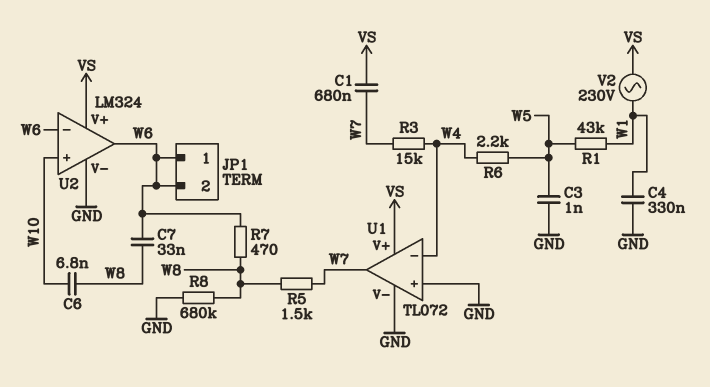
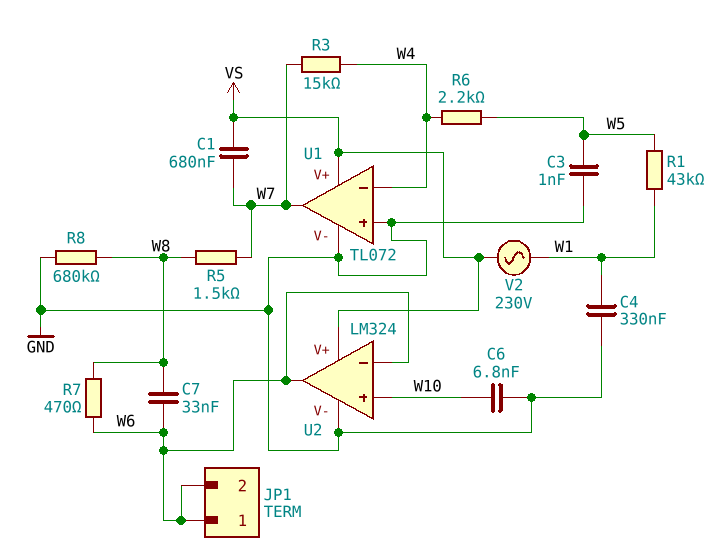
C6: 6.8nF (W8, W10) -> 6.8nF (GND, W10)

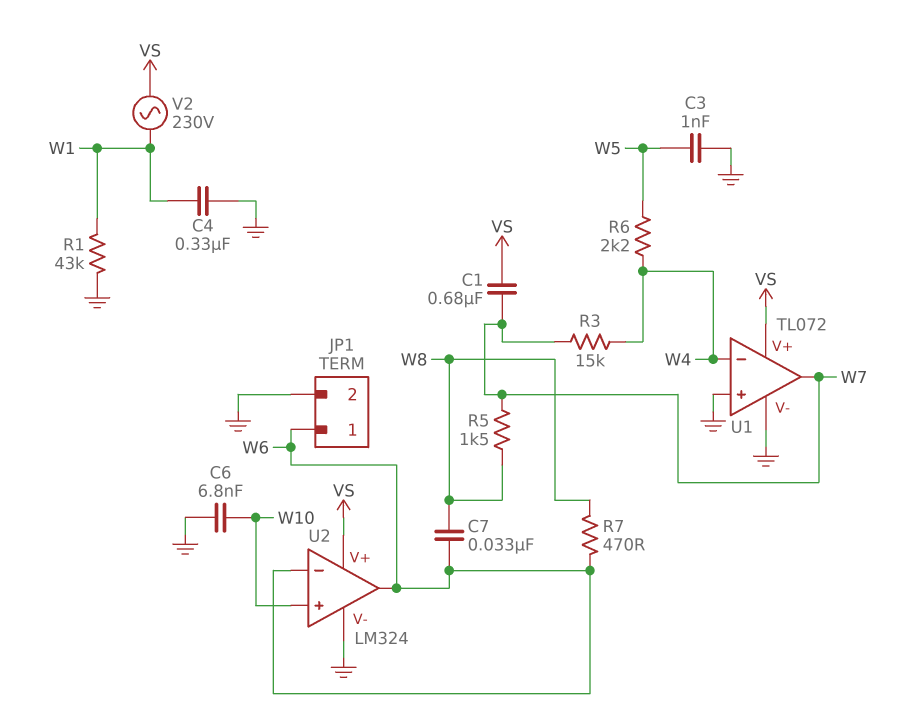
JP1 pin 2: W6 -> GND
R1: 43k (W1, W5) -> 43k (GND, W1)
R8: 680k (GND, W8) -> none

